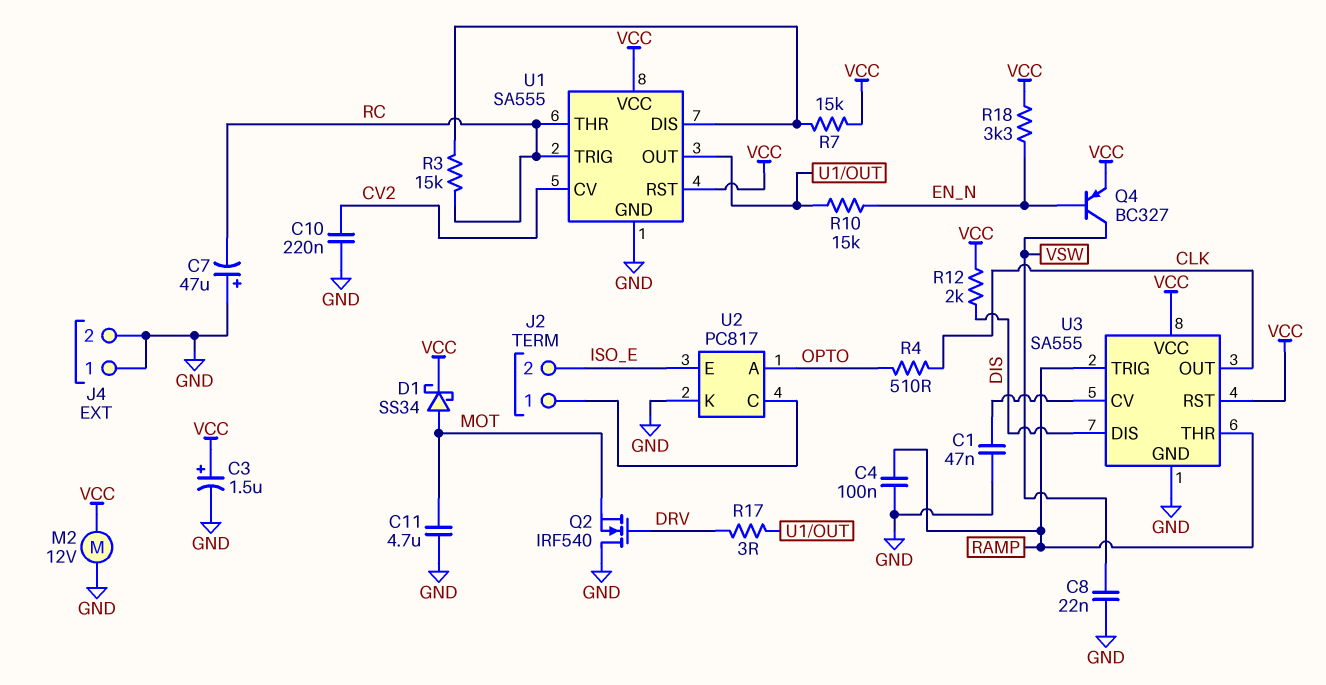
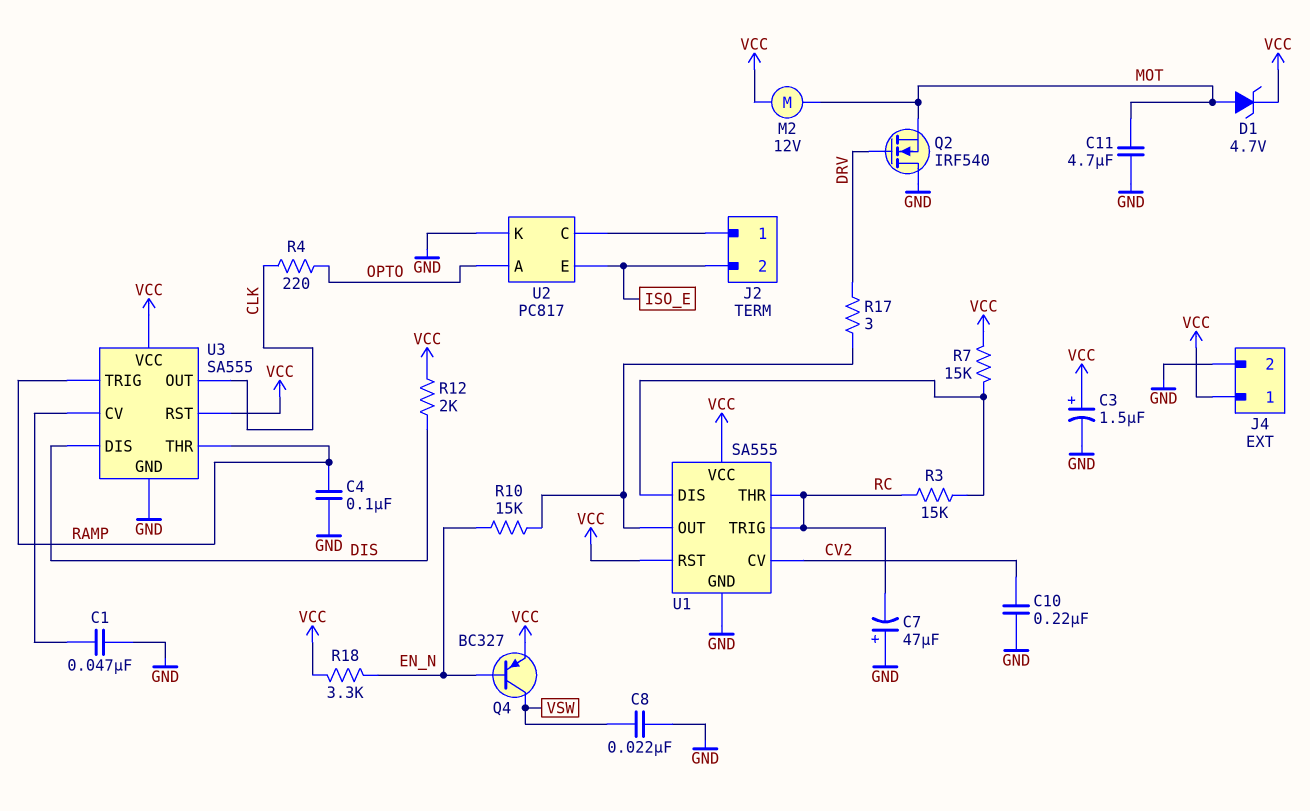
D1: schottky SS34 (A MOT, K VCC) -> zener 4.7V (A MOT, K VCC)
J4 pin 1: GND -> VCC
M2: motor 12V (GND, VCC) -> motor 12V (MOT, VCC)
R4: 510 (CLK, OPTO) -> 220 (CLK, OPTO)

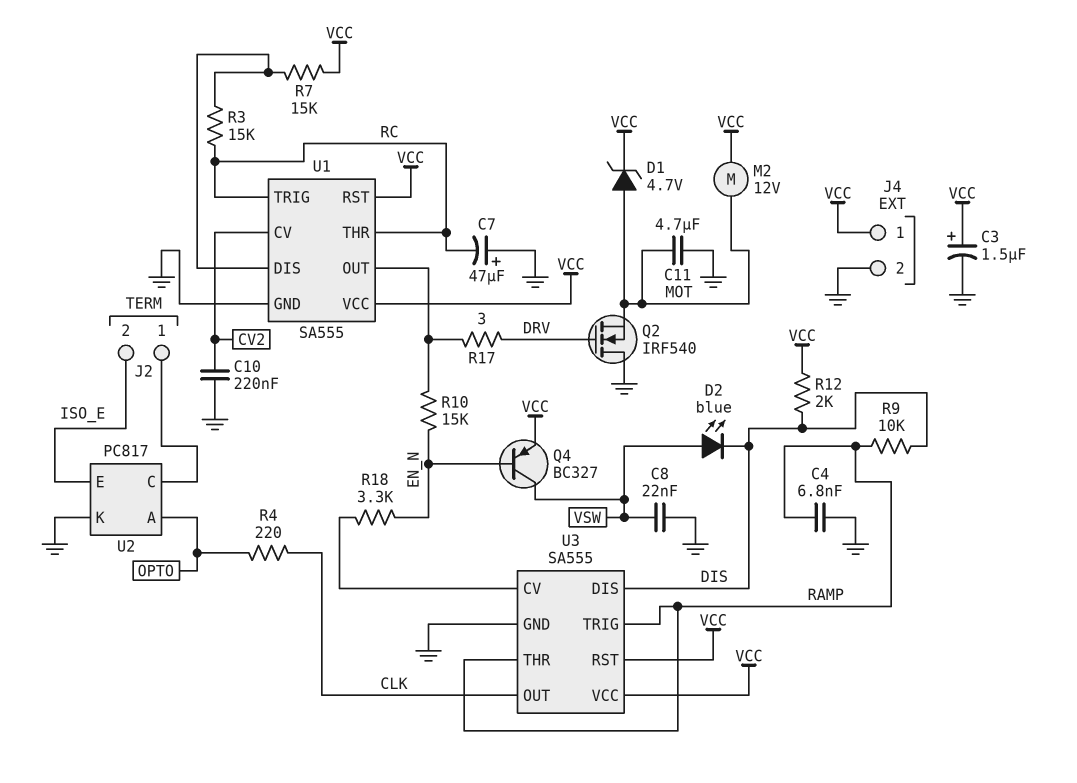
C1: 47nF (GND, U3/CV) -> none
C4: 100nF (GND, RAMP) -> 6.8nF (GND, RAMP)
D2: none -> LED blue (A VSW, K DIS)
R9: none -> 10k (DIS, RAMP)
R18: 3.3k (EN_N, VCC) -> 3.3k (EN_N, U3/CV)

